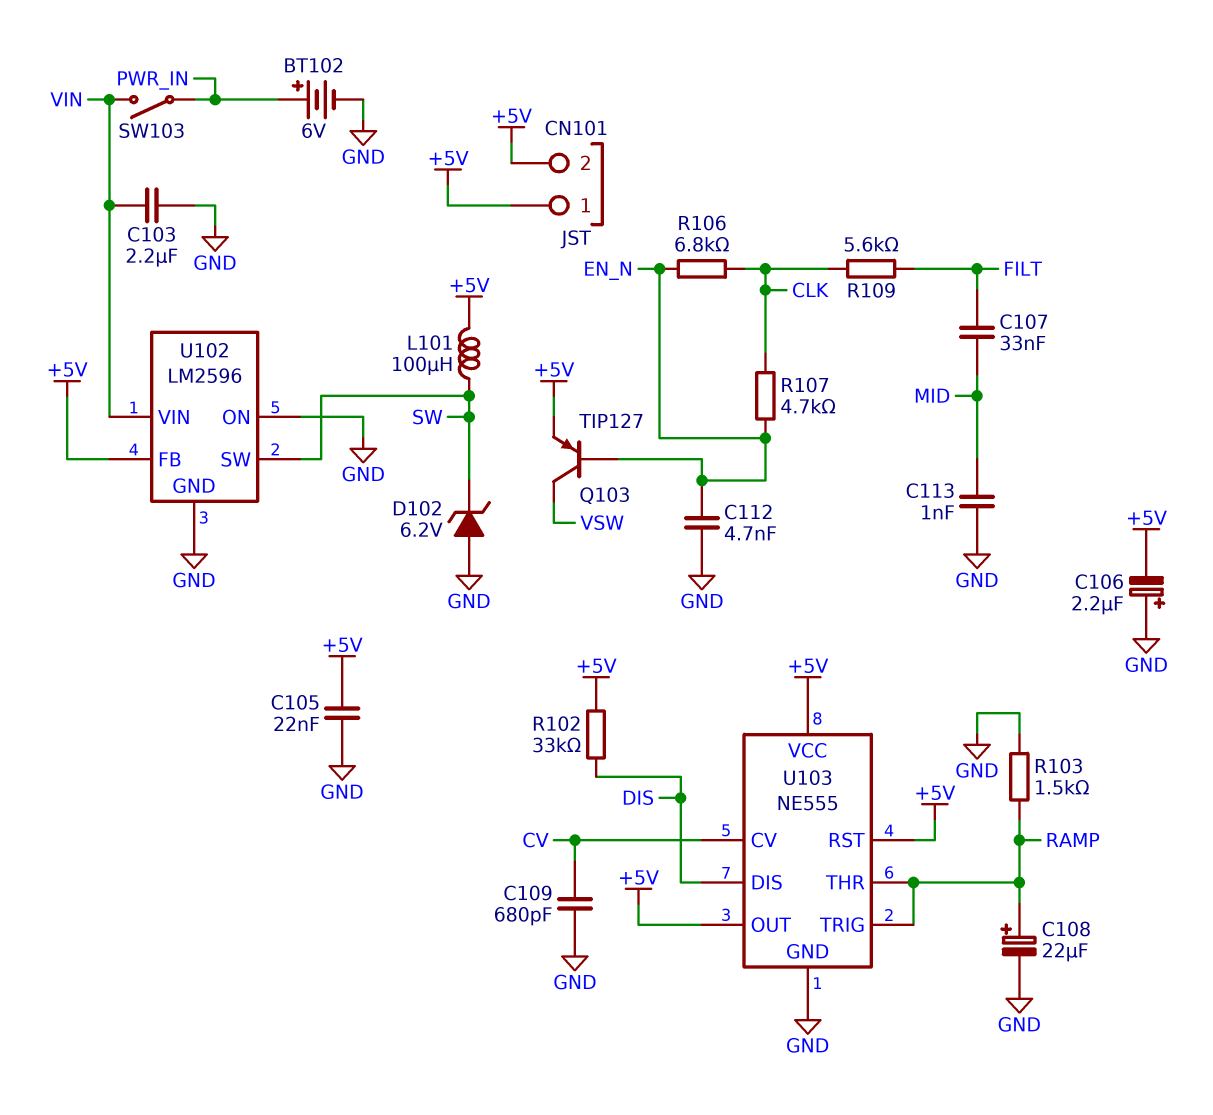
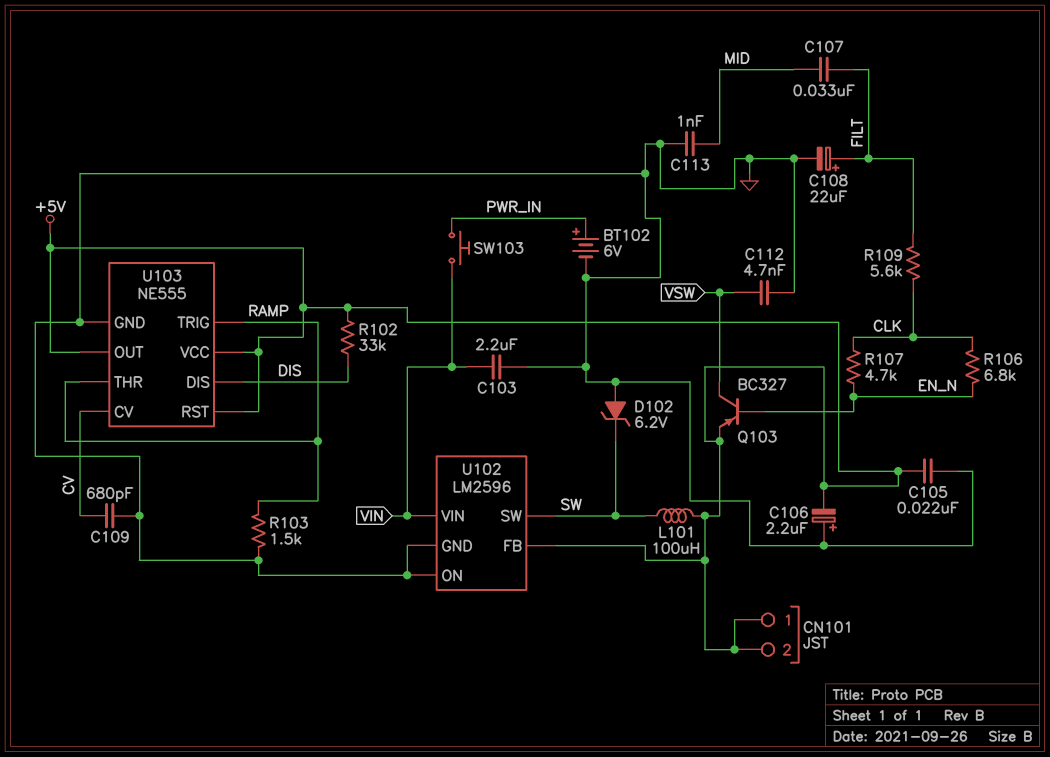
C108: 22uF (plus RAMP, minus GND) -> 22uF (plus FILT, minus GND)
C112: 4.7nF (EN_N, GND) -> 4.7nF (GND, VSW)
Q103: PNP TIP127 (B EN_N, C VSW, E +5V) -> PNP BC327 (B EN_N, C VSW, E +5V)
SW103: switch (PWR_IN, VIN) -> button (PWR_IN, VIN)

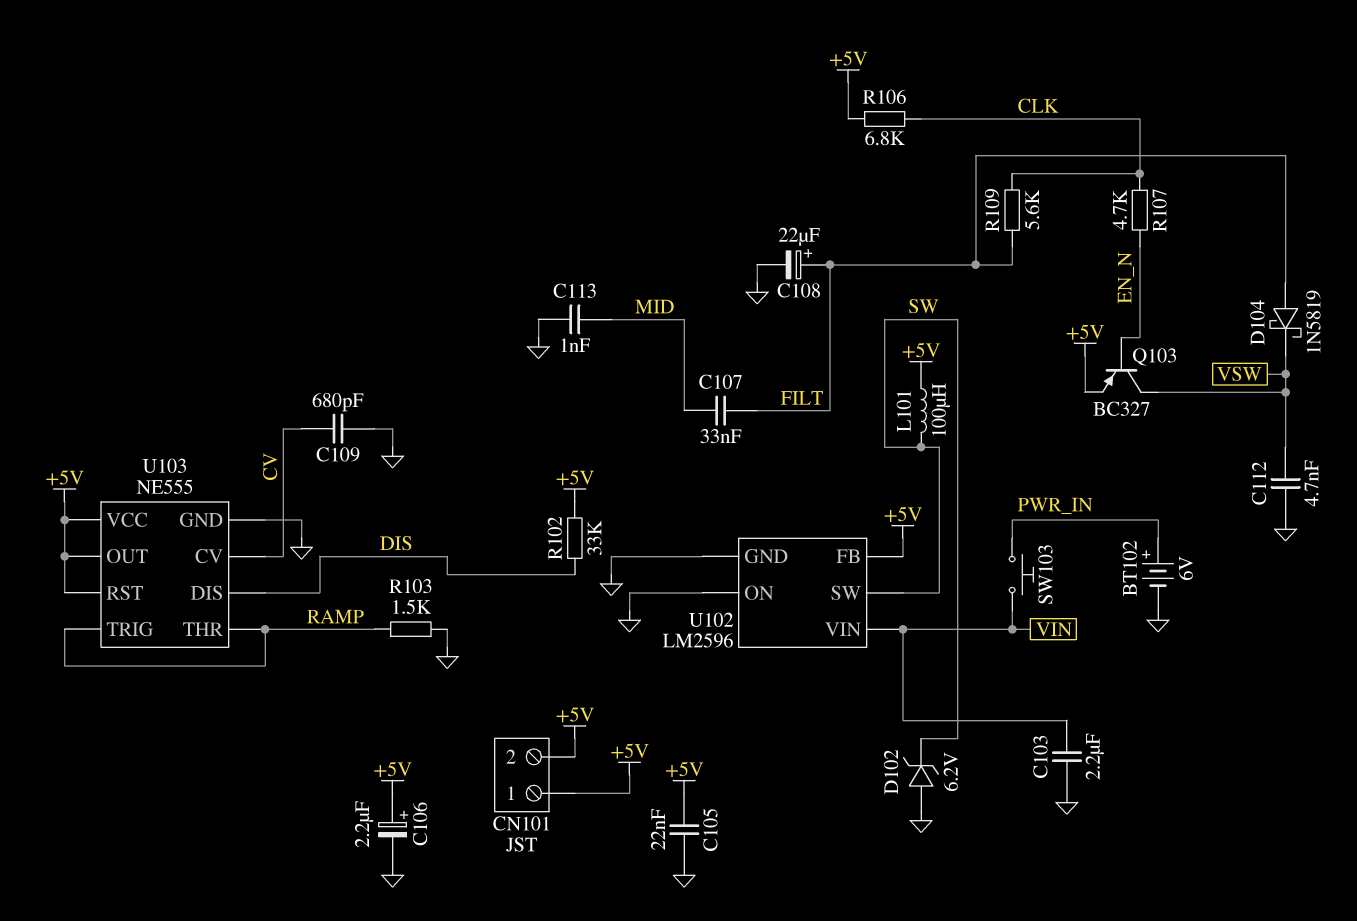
C106: 2.2uF (plus GND, minus +5V) -> 2.2uF (plus +5V, minus GND)
D104: none -> schottky 1N5819 (A FILT, K VSW)
R106: 6.8k (CLK, EN_N) -> 6.8k (+5V, CLK)

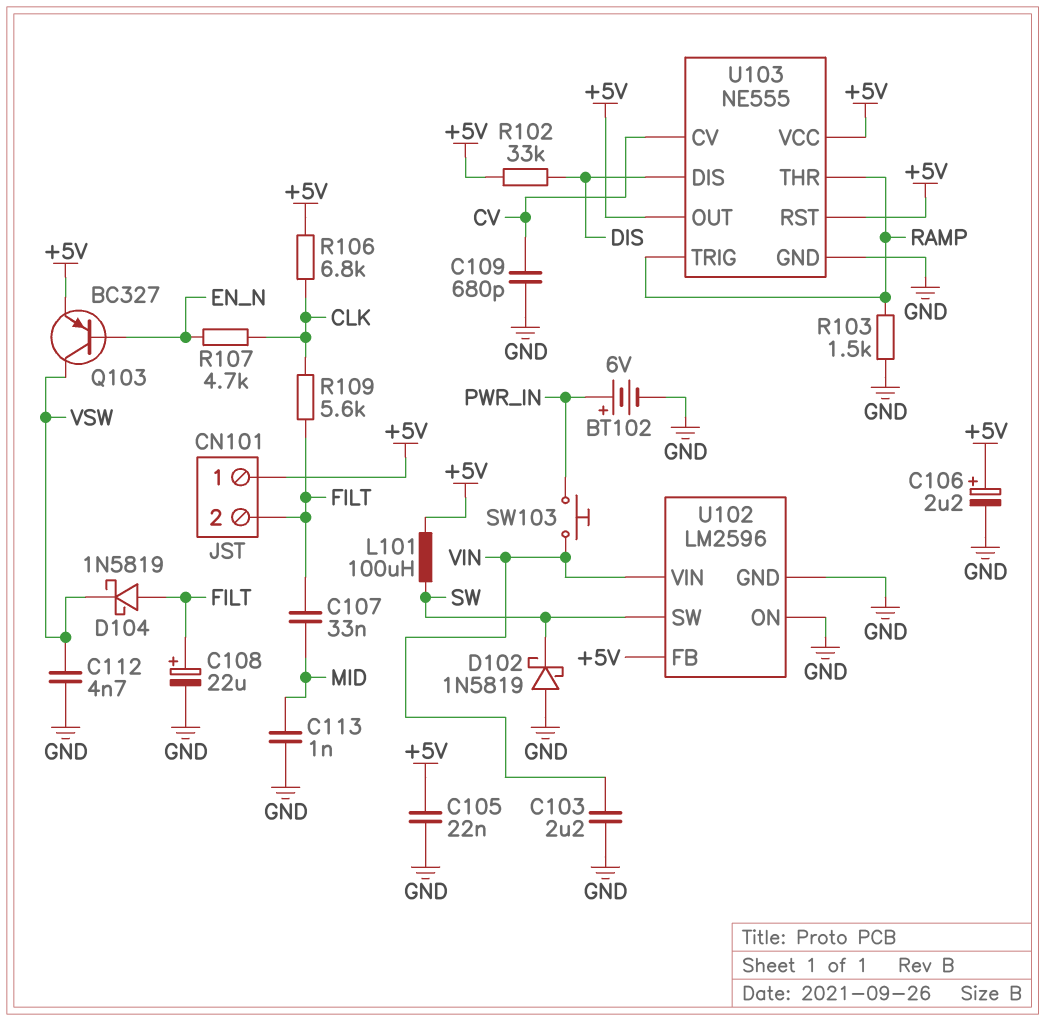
CN101 pin 2: +5V -> FILT
D102: zener 6.2V (A GND, K SW) -> schottky 1N5819 (A GND, K SW)

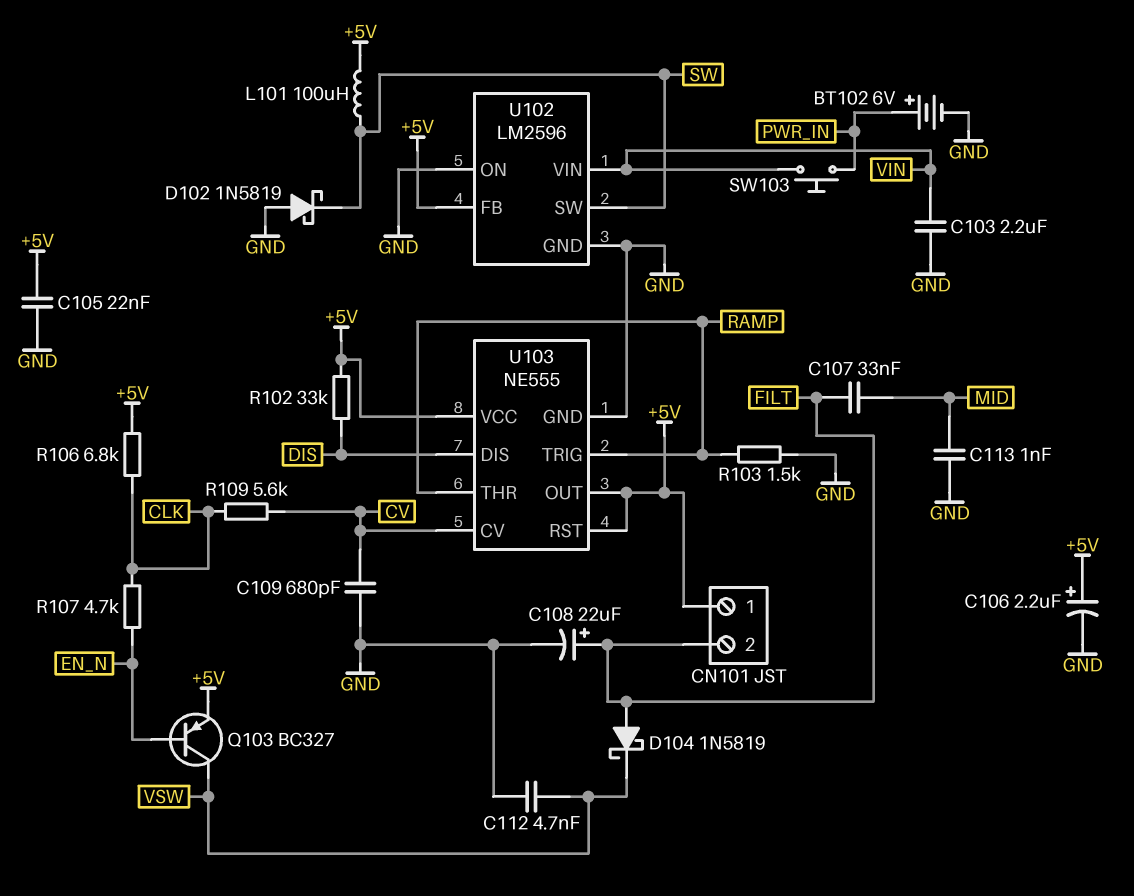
R109: 5.6k (CLK, FILT) -> 5.6k (CLK, CV)

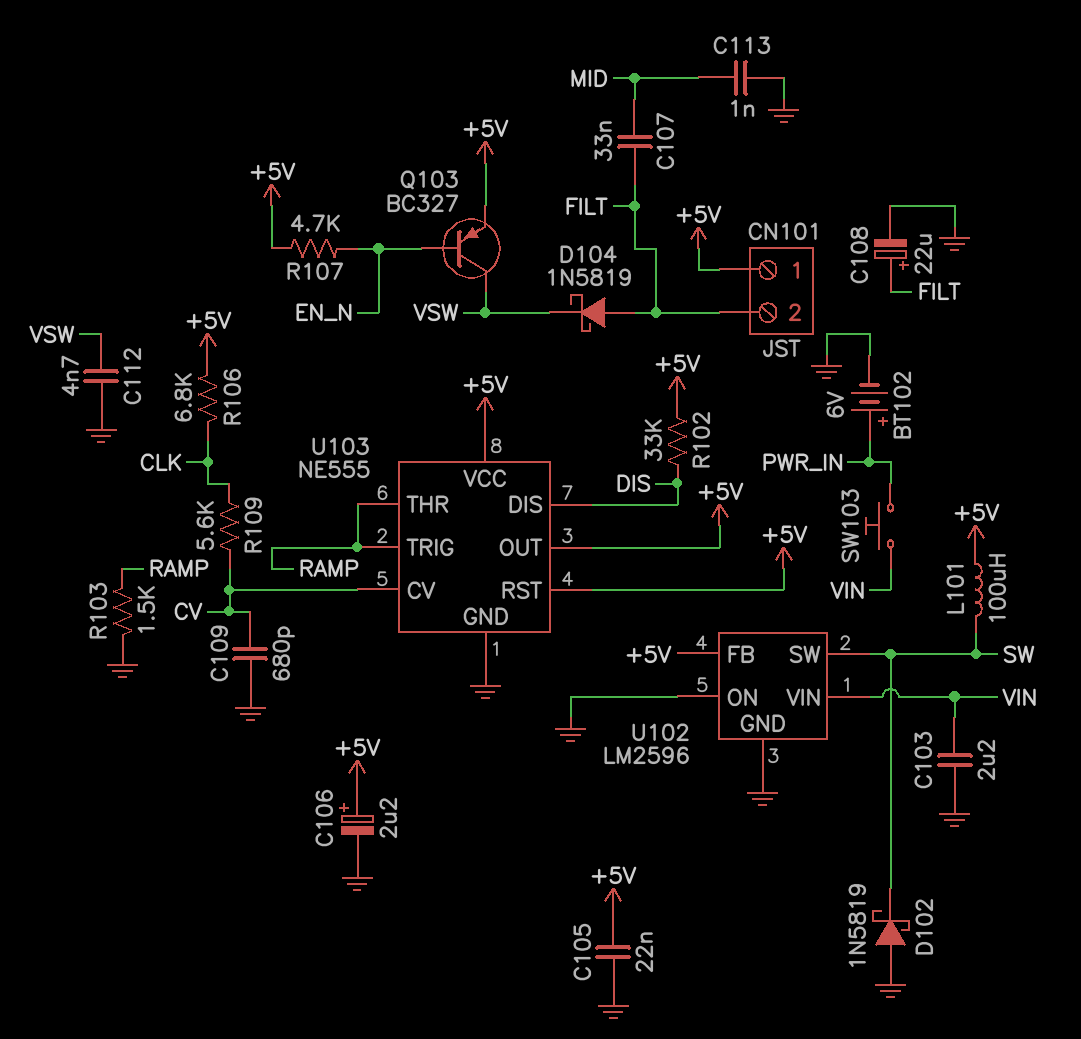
R107: 4.7k (CLK, EN_N) -> 4.7k (+5V, EN_N)

